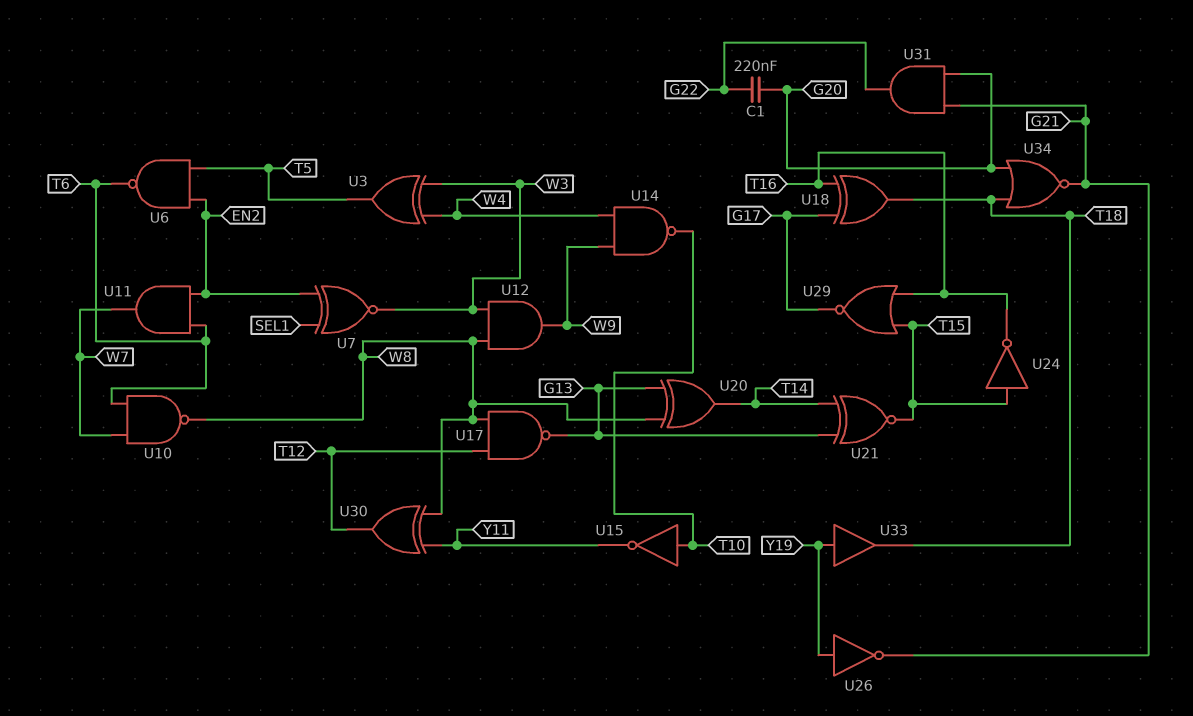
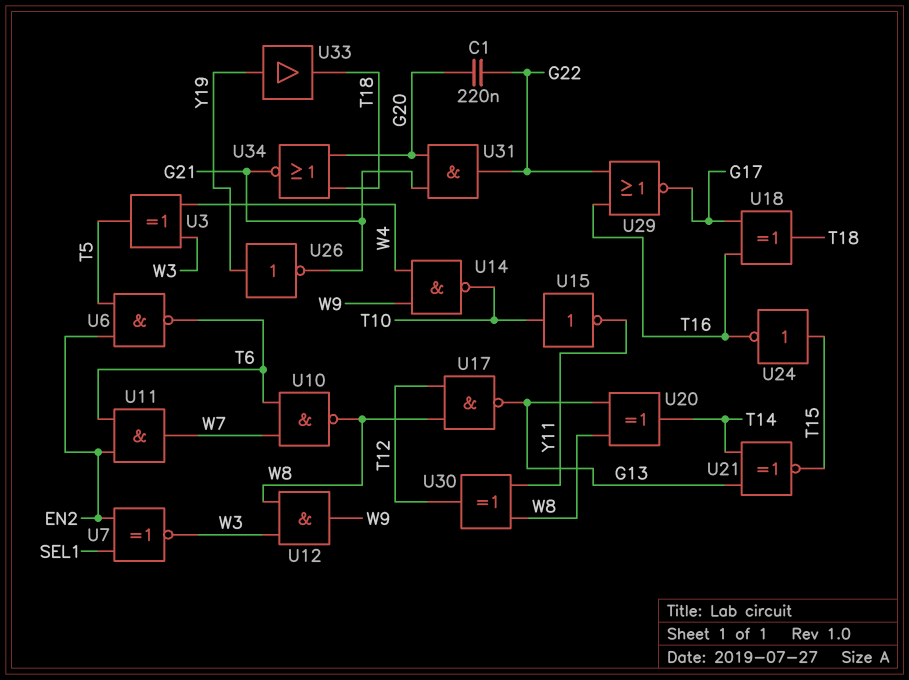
U29: NOR (in T15, in T16, out G17) -> NOR (in G22, in T16, out G17)

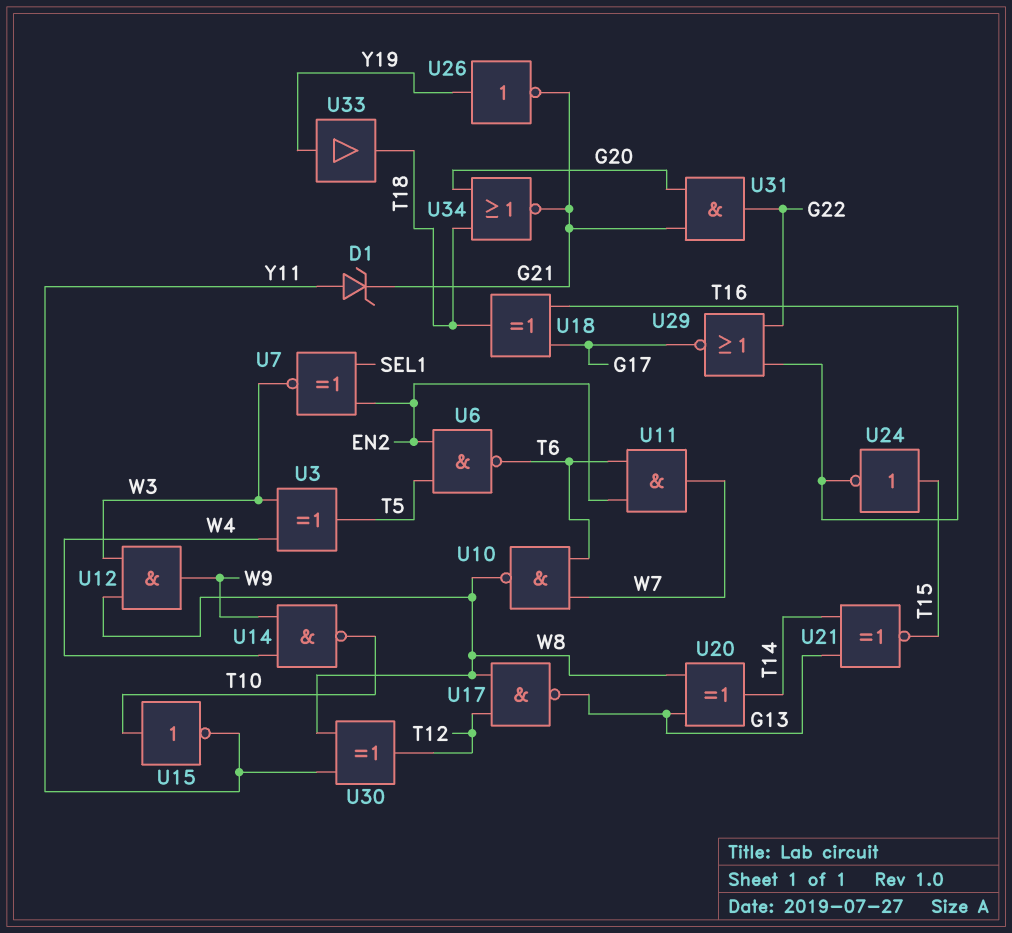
C1: 220nF (G20, G22) -> none
D1: none -> zener (A Y11, K G21)

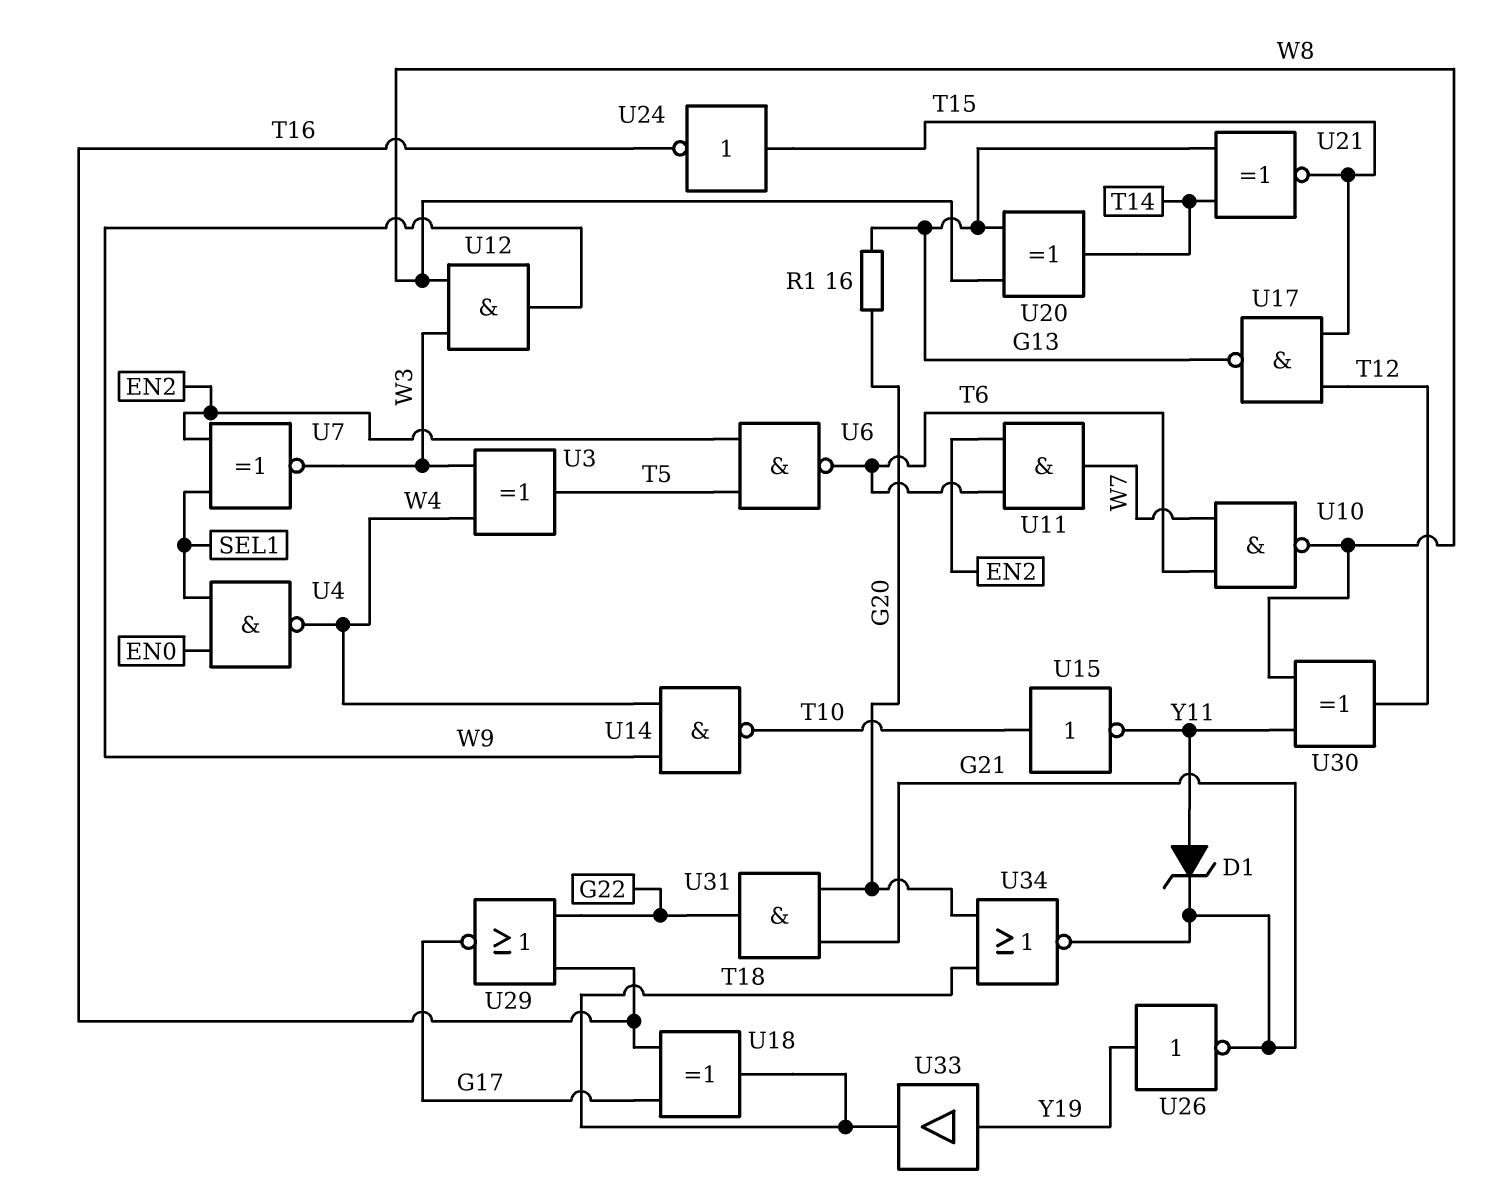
R1: none -> 16 (G13, G20)
U4: none -> NAND (in EN0, in SEL1, out W4)
U17: NAND (in T12, in W8, out G13) -> NAND (in T12, in T15, out G13)

